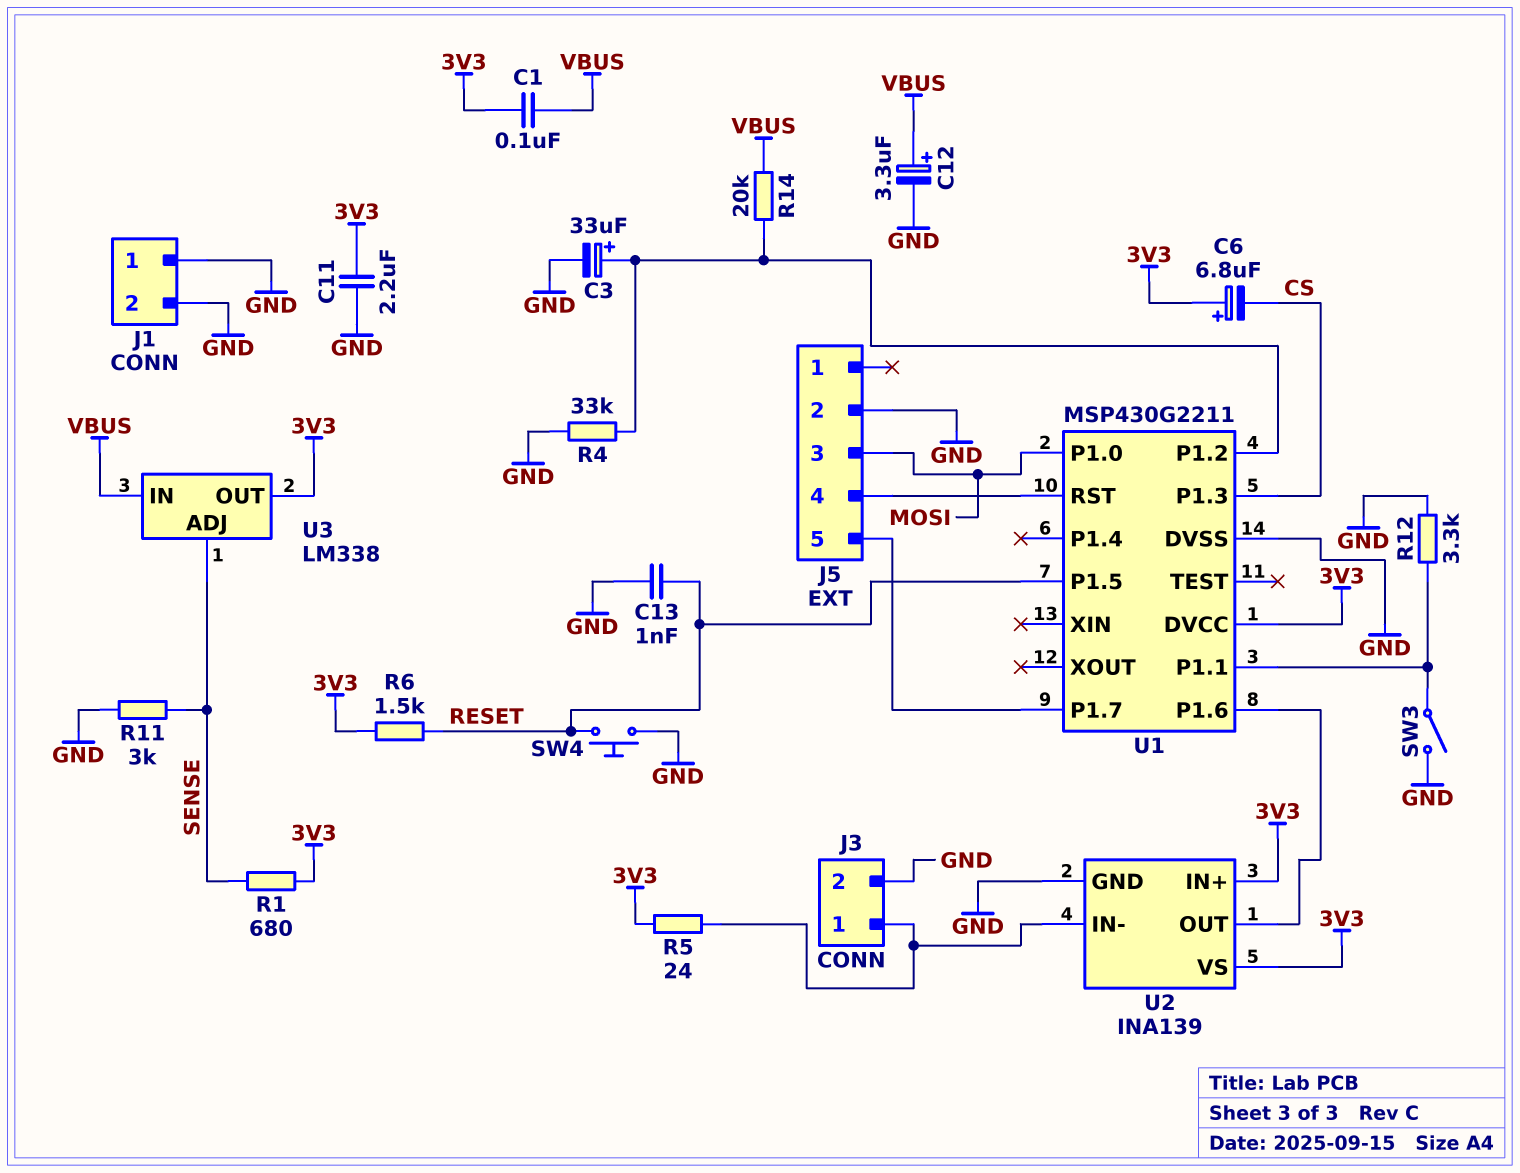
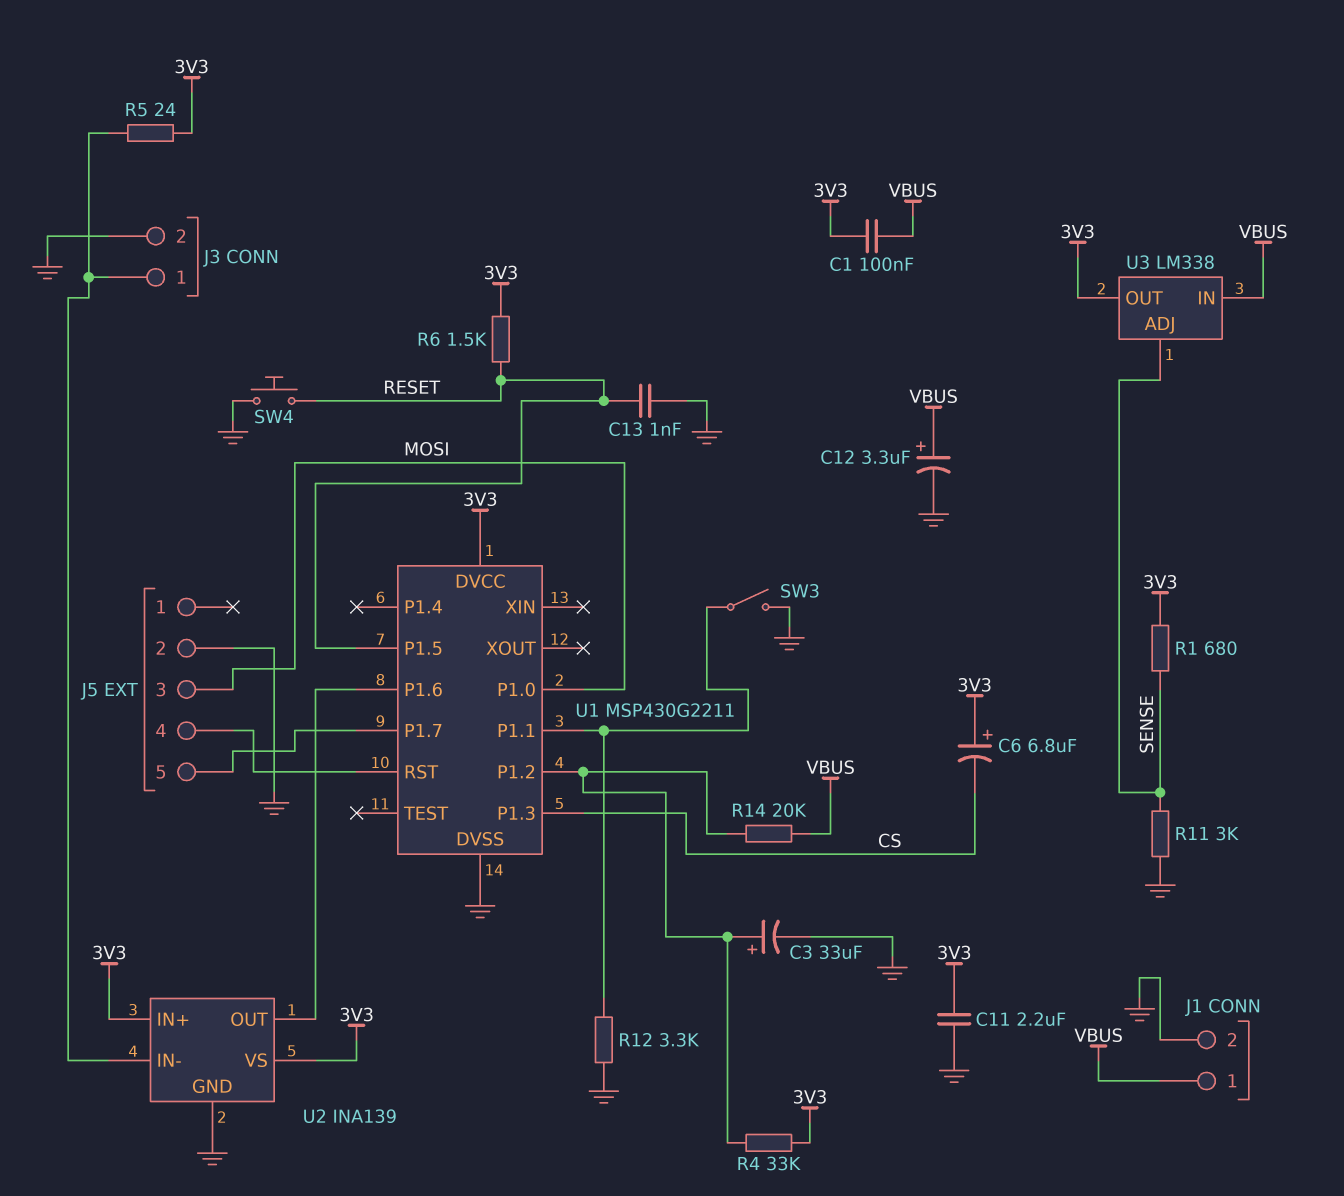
J1 pin 1: GND -> VBUS
R4: 33k (GND, U1/P1.2) -> 33k (3V3, U1/P1.2)

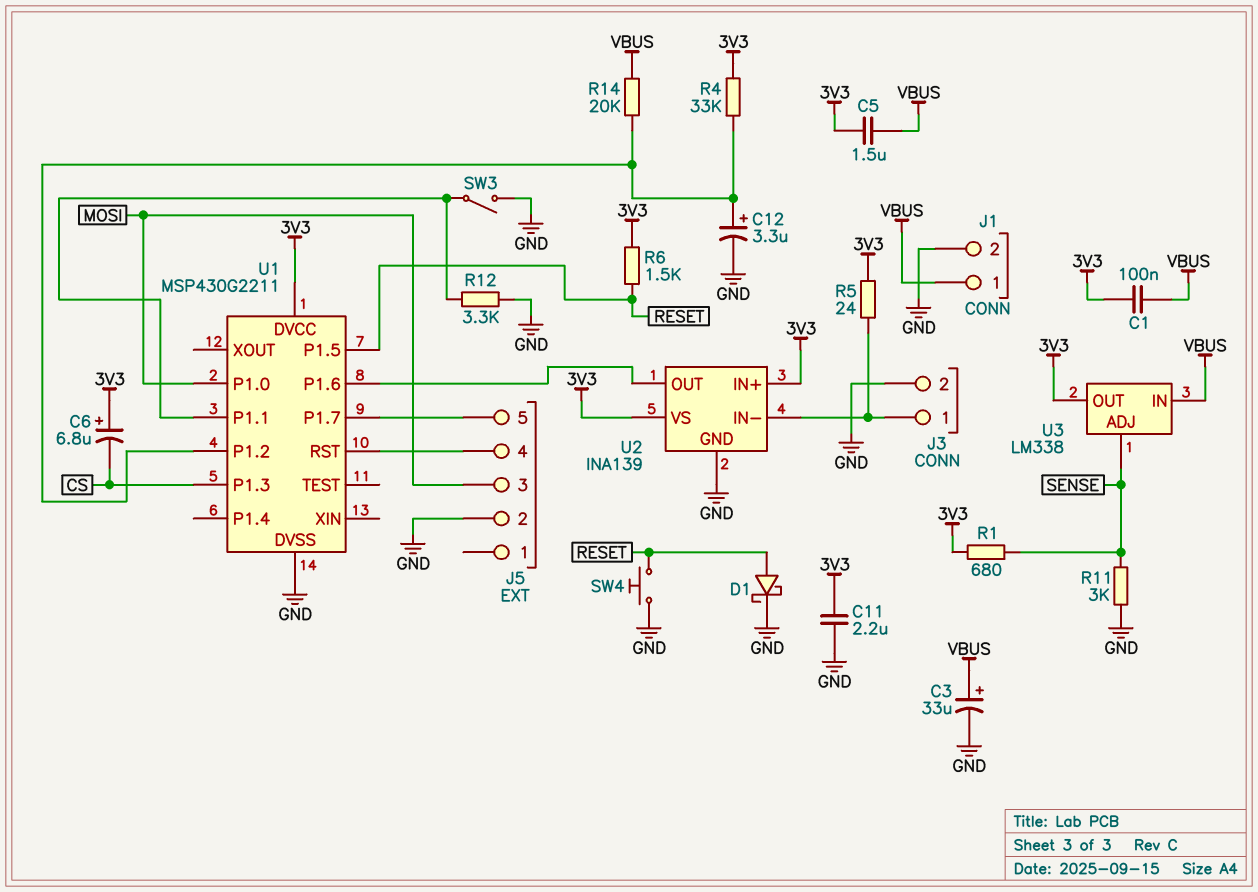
C3: 33uF (plus U1/P1.2, minus GND) -> 33uF (plus VBUS, minus GND)
C5: none -> 1.5uF (3V3, VBUS)
C12: 3.3uF (plus VBUS, minus GND) -> 3.3uF (plus U1/P1.2, minus GND)
C13: 1nF (GND, RESET) -> none
D1: none -> schottky (A RESET, K GND)

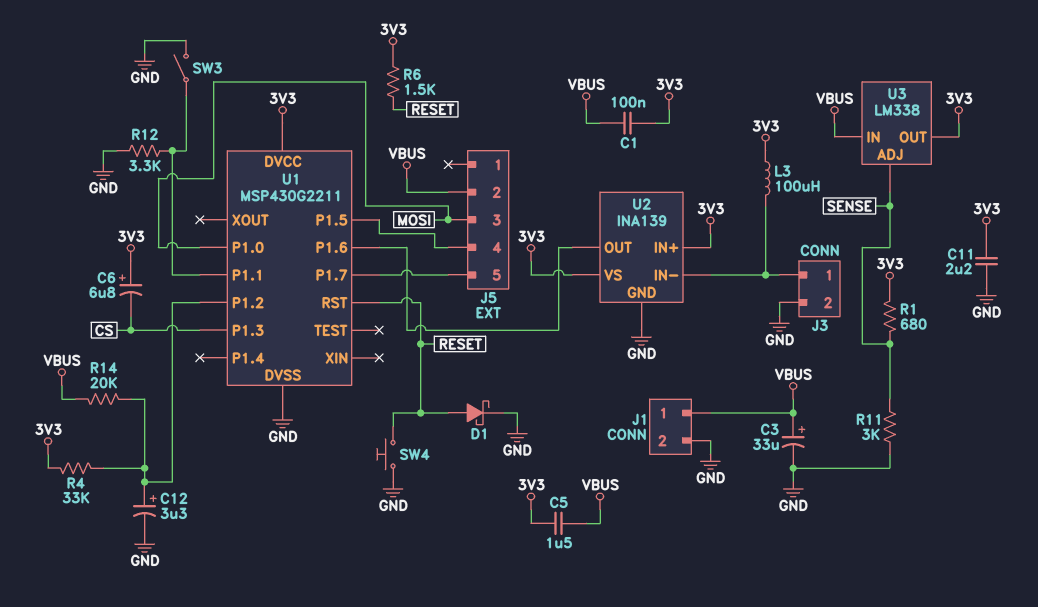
J5 pin 2: GND -> VBUS
L3: none -> 100uH (3V3, J3/1)
R5: 24 (3V3, J3/1) -> none
U1 pin P1.5: RESET -> J5/4
U1 pin RST: J5/4 -> RESET

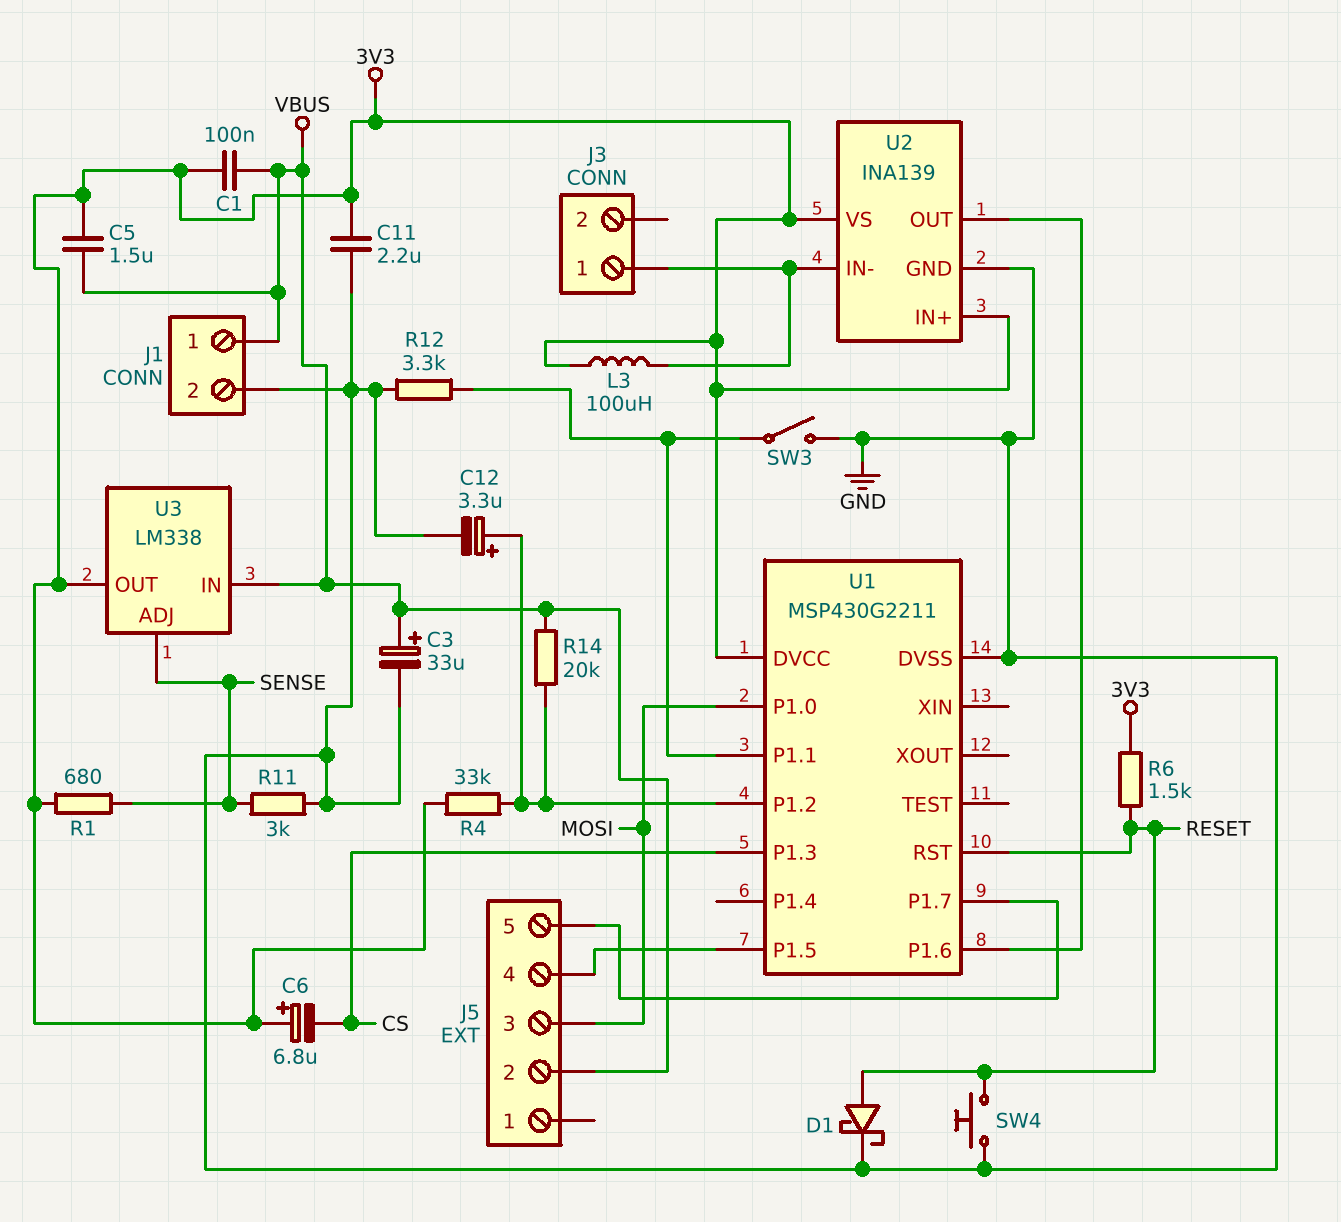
J3 pin 2: GND -> none

